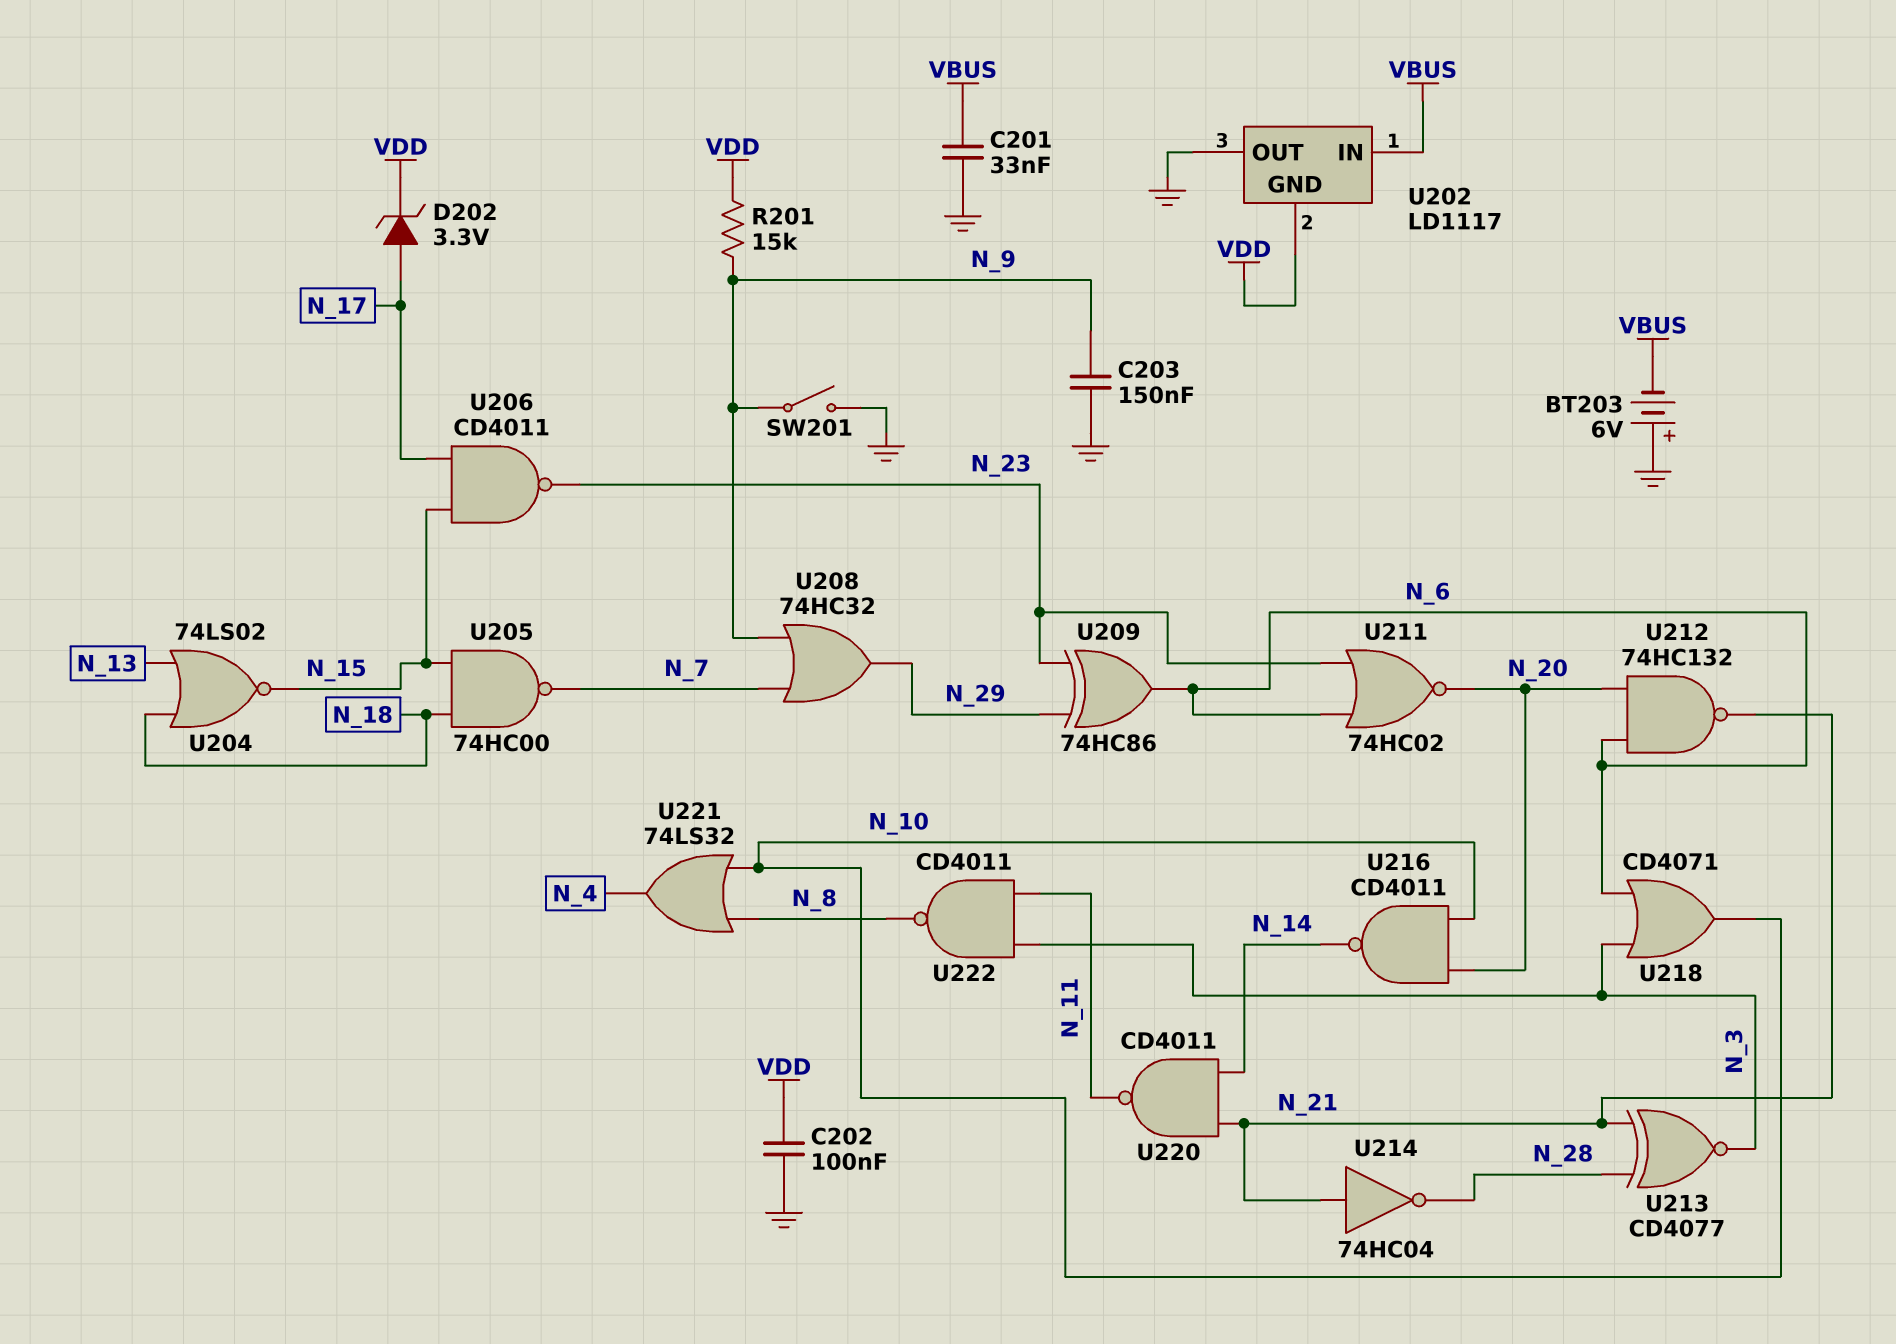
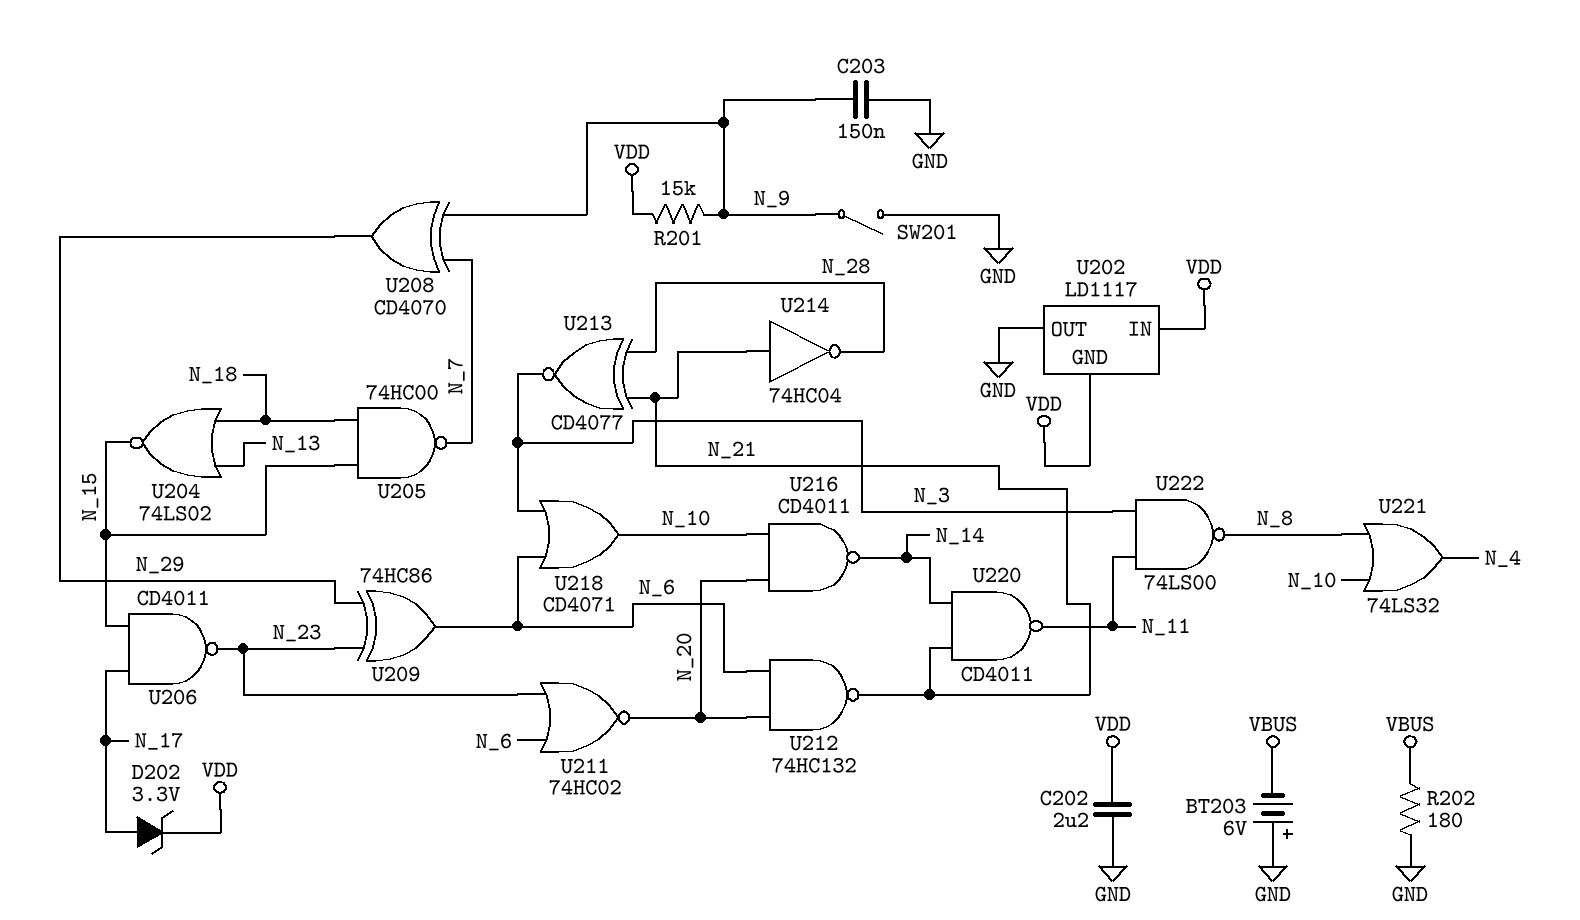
C201: 33nF (GND, VBUS) -> none
C202: 100nF (GND, VDD) -> 2.2uF (GND, VDD)
R202: none -> 180 (GND, VBUS)
U202 pin IN: VBUS -> VDD
U208: OR 74HC32 (in N_7, in N_9, out N_29) -> XOR CD4070 (in N_7, in N_9, out N_29)
U222: NAND CD4011 (in N_3, in N_11, out N_8) -> NAND 74LS00 (in N_3, in N_11, out N_8)

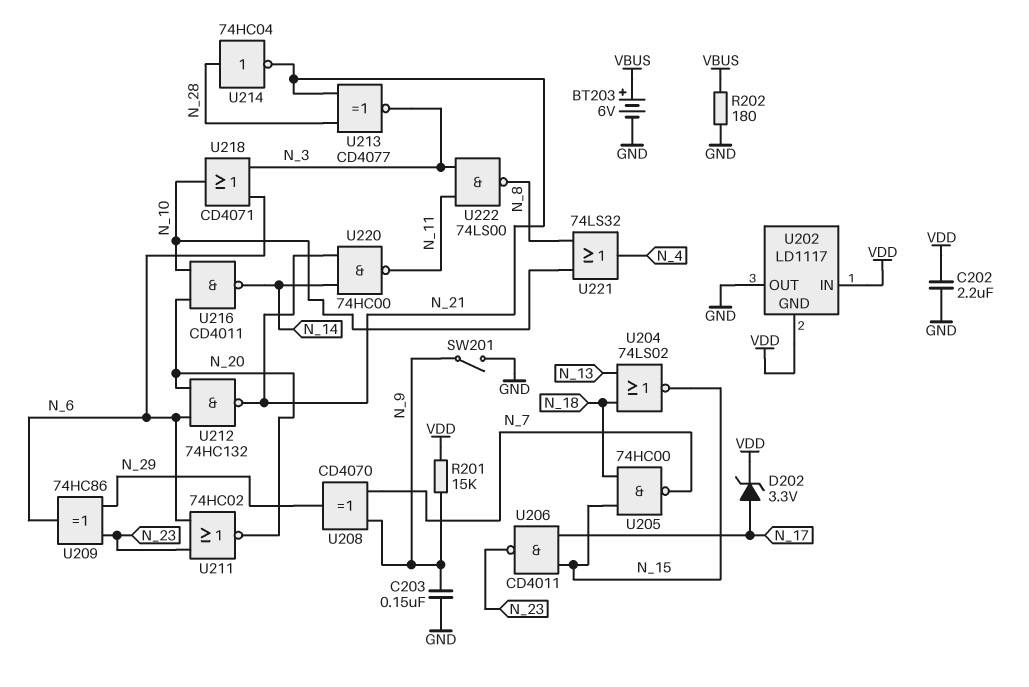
BT203: 6V (plus GND, minus VBUS) -> 6V (plus VBUS, minus GND)
U214: NOT 74HC04 (in N_21, out N_28) -> NOT 74HC04 (in N_28, out N_21)
U220: NAND CD4011 (in N_14, in N_21, out N_11) -> NAND 74HC00 (in N_14, in N_21, out N_11)

